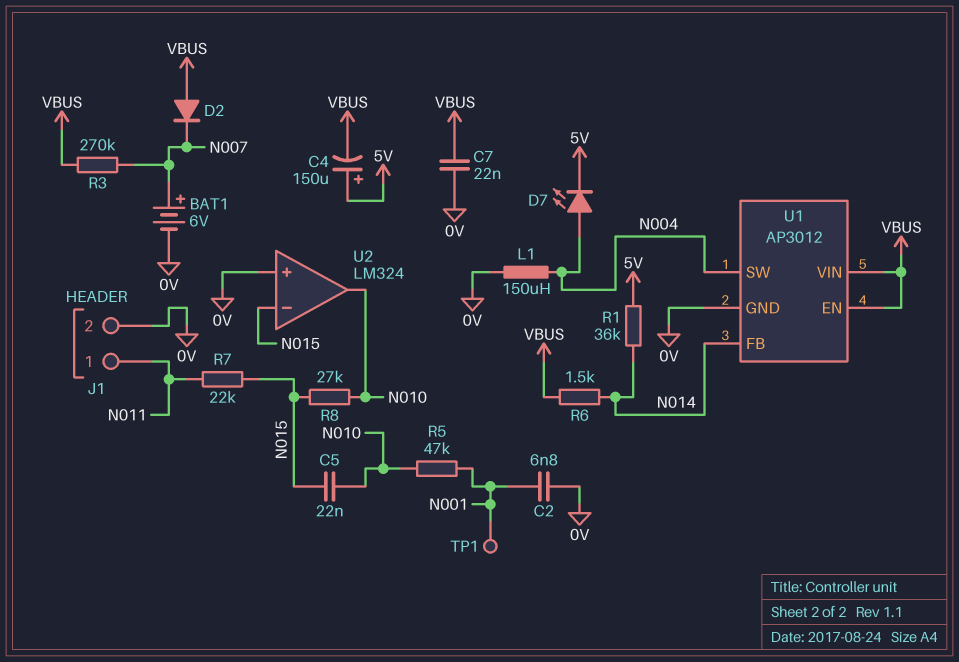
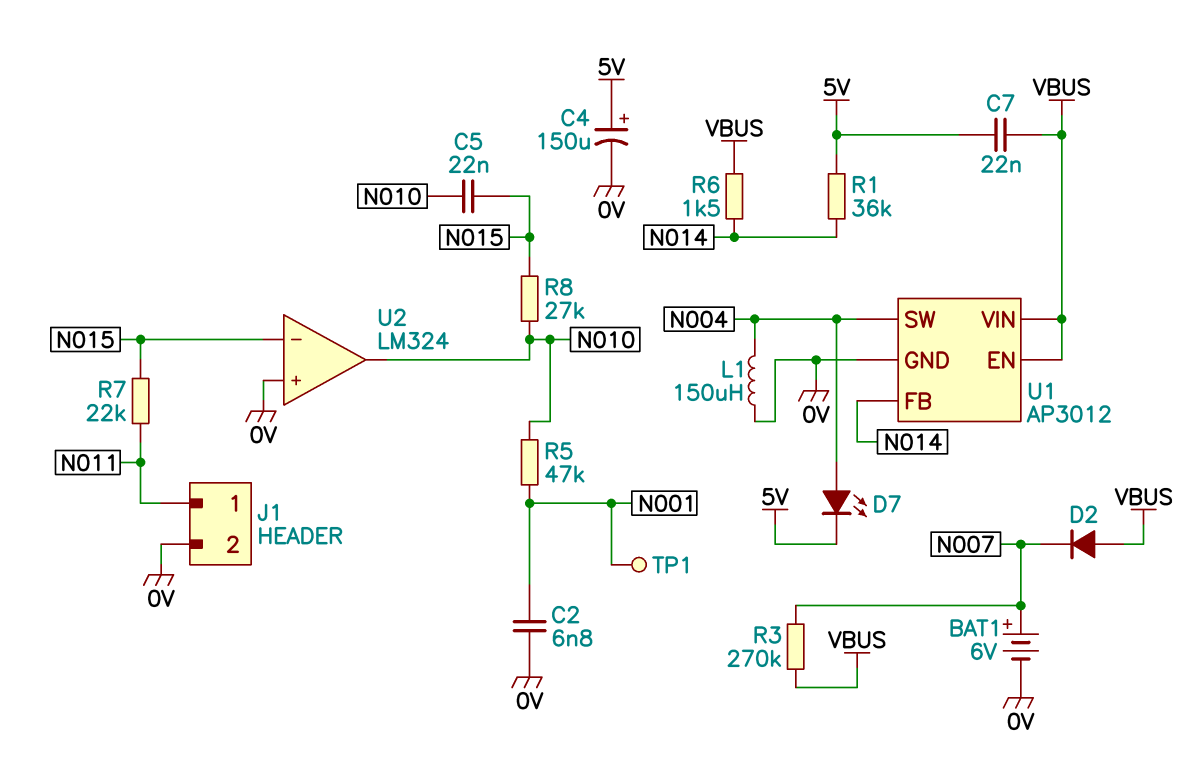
C4: 150uF (plus 5V, minus VBUS) -> 150uF (plus 5V, minus 0V)
C7: 22nF (0V, VBUS) -> 22nF (5V, VBUS)

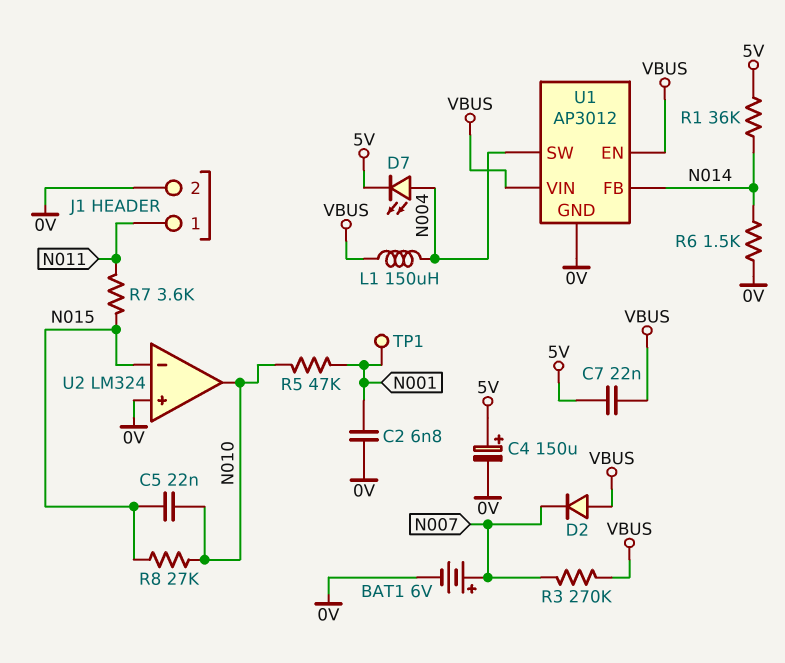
L1: 150uH (0V, N004) -> 150uH (N004, VBUS)
R6: 1.5k (N014, VBUS) -> 1.5k (0V, N014)
R7: 22k (N011, N015) -> 3.6k (N011, N015)

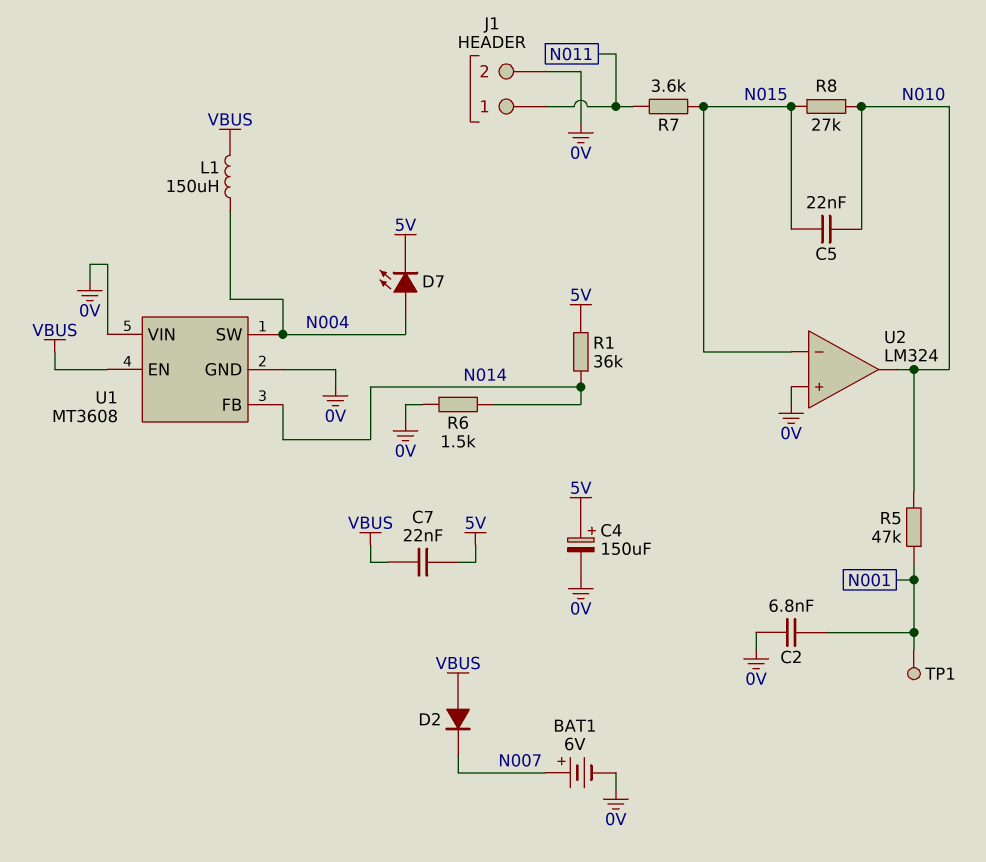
R3: 270k (N007, VBUS) -> none
U1: AP3012 -> MT3608
U1 pin VIN: VBUS -> 0V

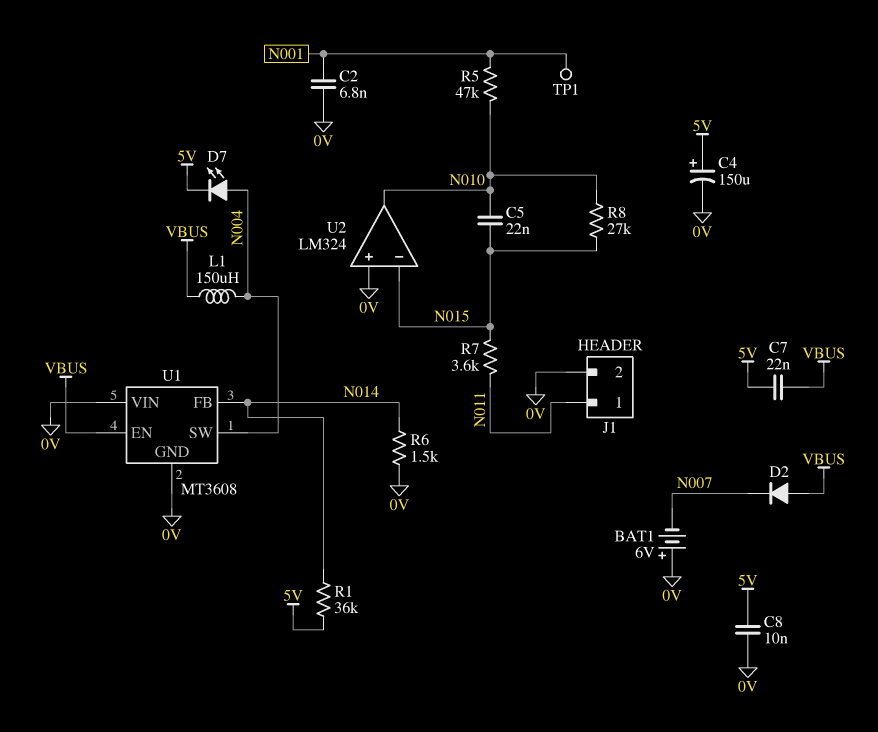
BAT1: 6V (plus N007, minus 0V) -> 6V (plus 0V, minus N007)
C8: none -> 10nF (0V, 5V)

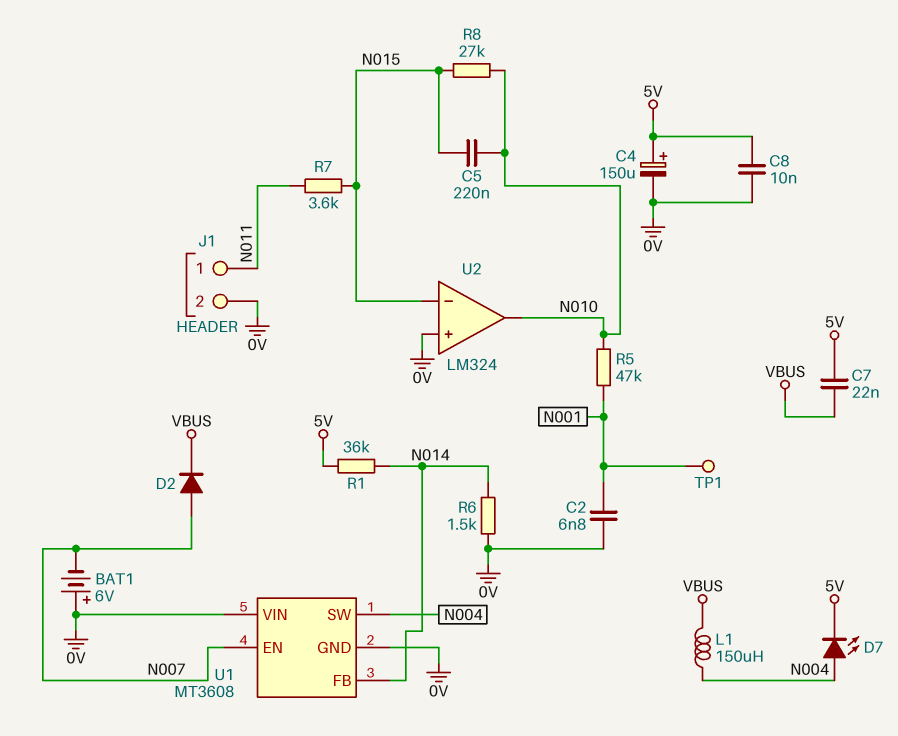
C5: 22nF (N010, N015) -> 220nF (N010, N015)
D2: diode (A VBUS, K N007) -> diode (A N007, K VBUS)
U1 pin EN: VBUS -> N007

